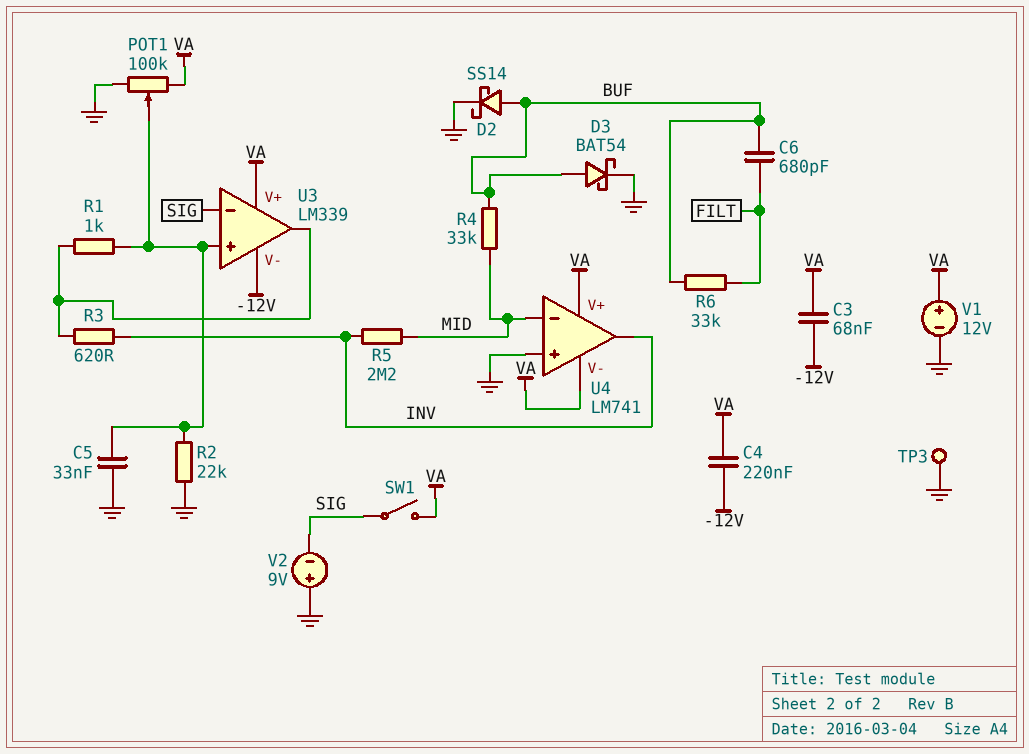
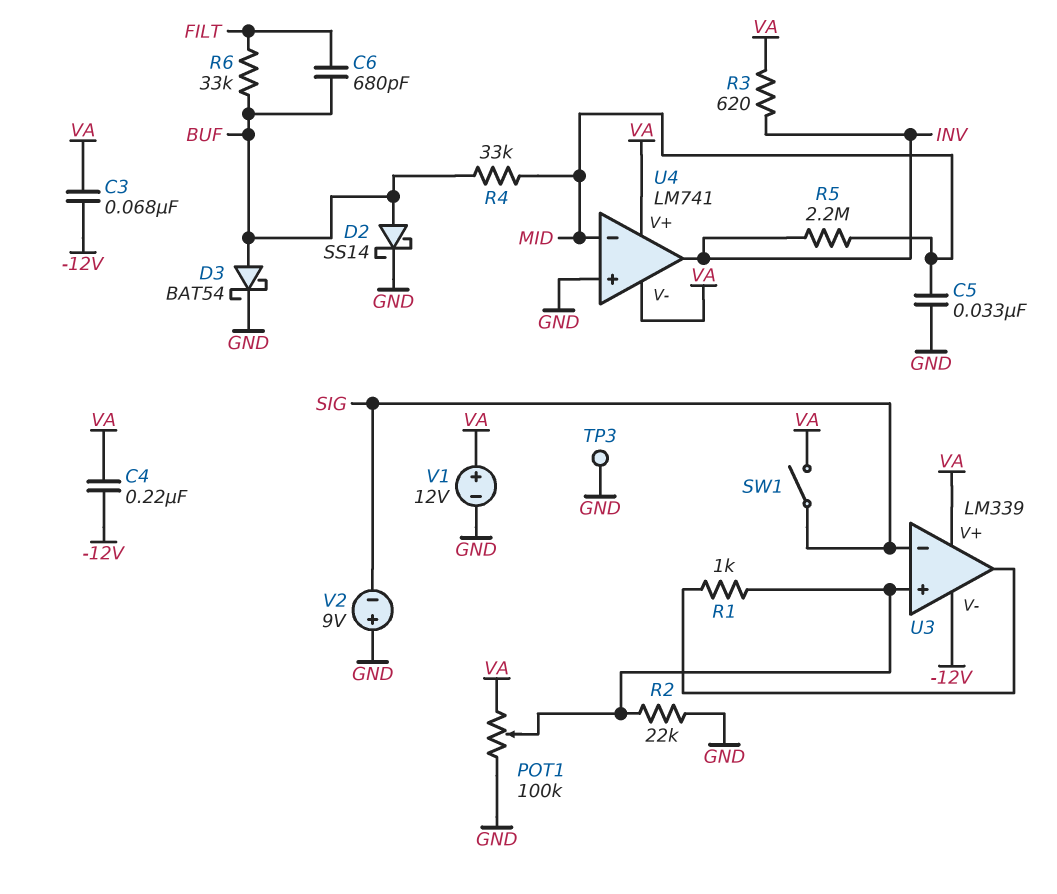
C5: 33nF (GND, U3/in+) -> 33nF (GND, MID)
R3: 620 (INV, U3/out) -> 620 (INV, VA)

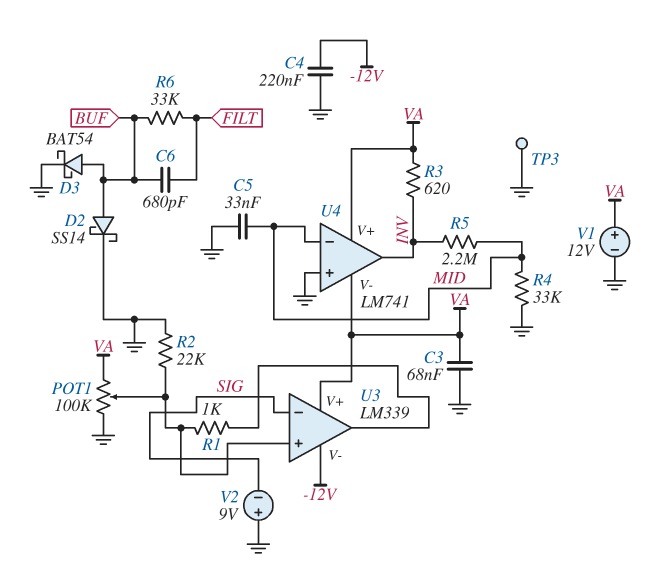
C3: 68nF (-12V, VA) -> 68nF (GND, VA)
C4: 220nF (-12V, VA) -> 220nF (-12V, GND)
R4: 33k (BUF, MID) -> 33k (GND, MID)
SW1: switch (SIG, VA) -> none

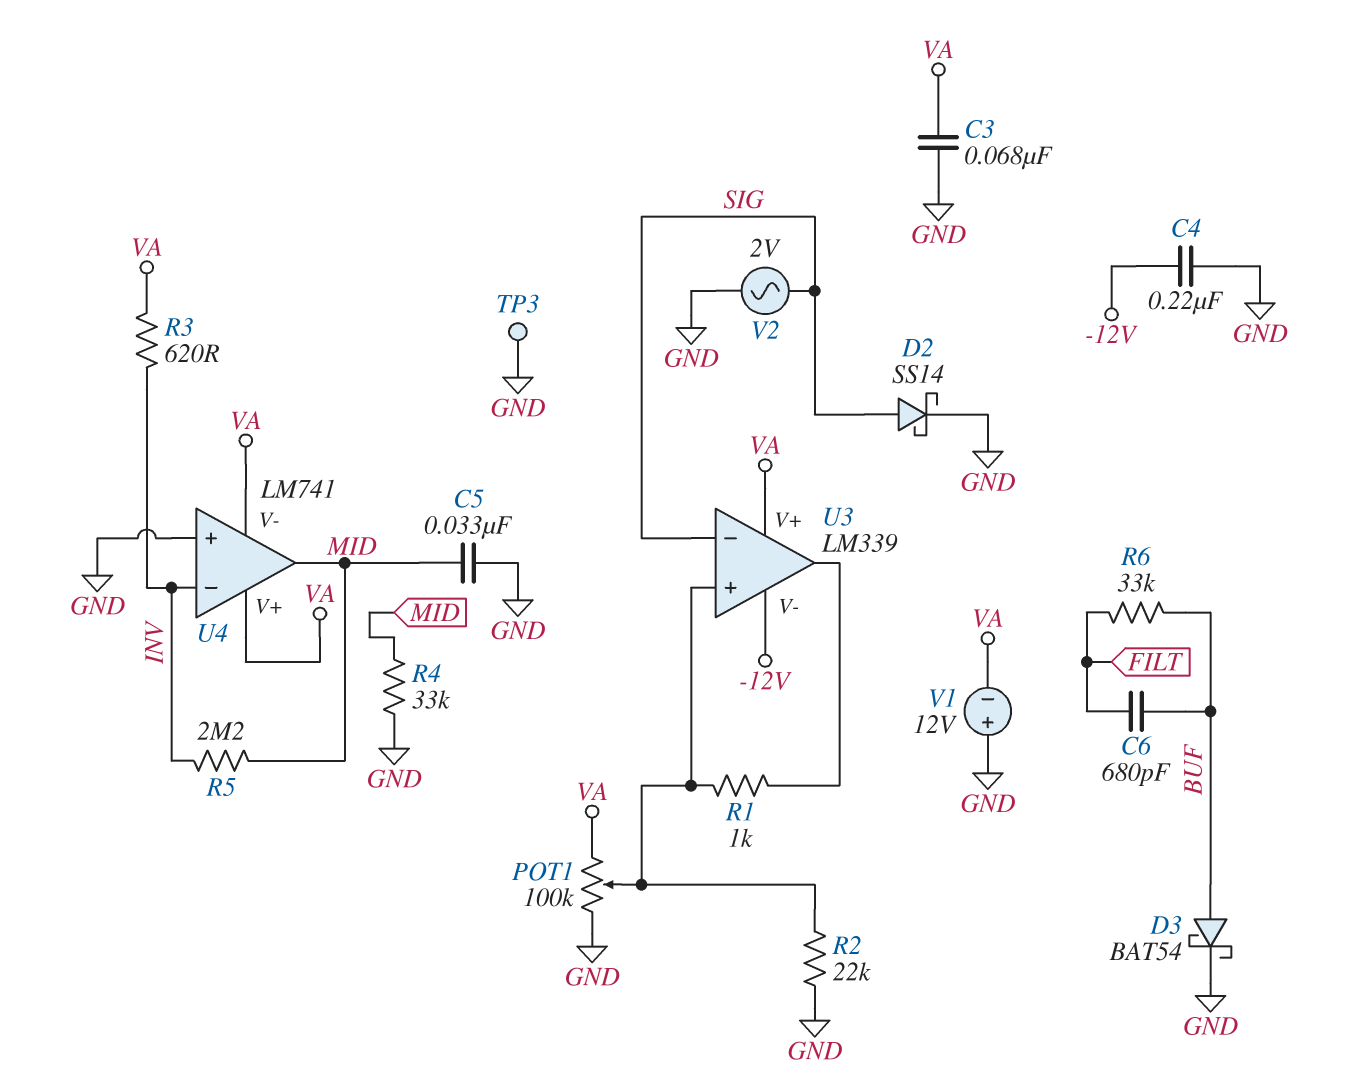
D2: schottky SS14 (A BUF, K GND) -> schottky SS14 (A SIG, K GND)
U4 pin in-: MID -> INV
U4 pin out: INV -> MID
V1: 12V (plus VA, minus GND) -> 12V (plus GND, minus VA)
V2: 9V (plus GND, minus SIG) -> AC 2V (GND, SIG)

